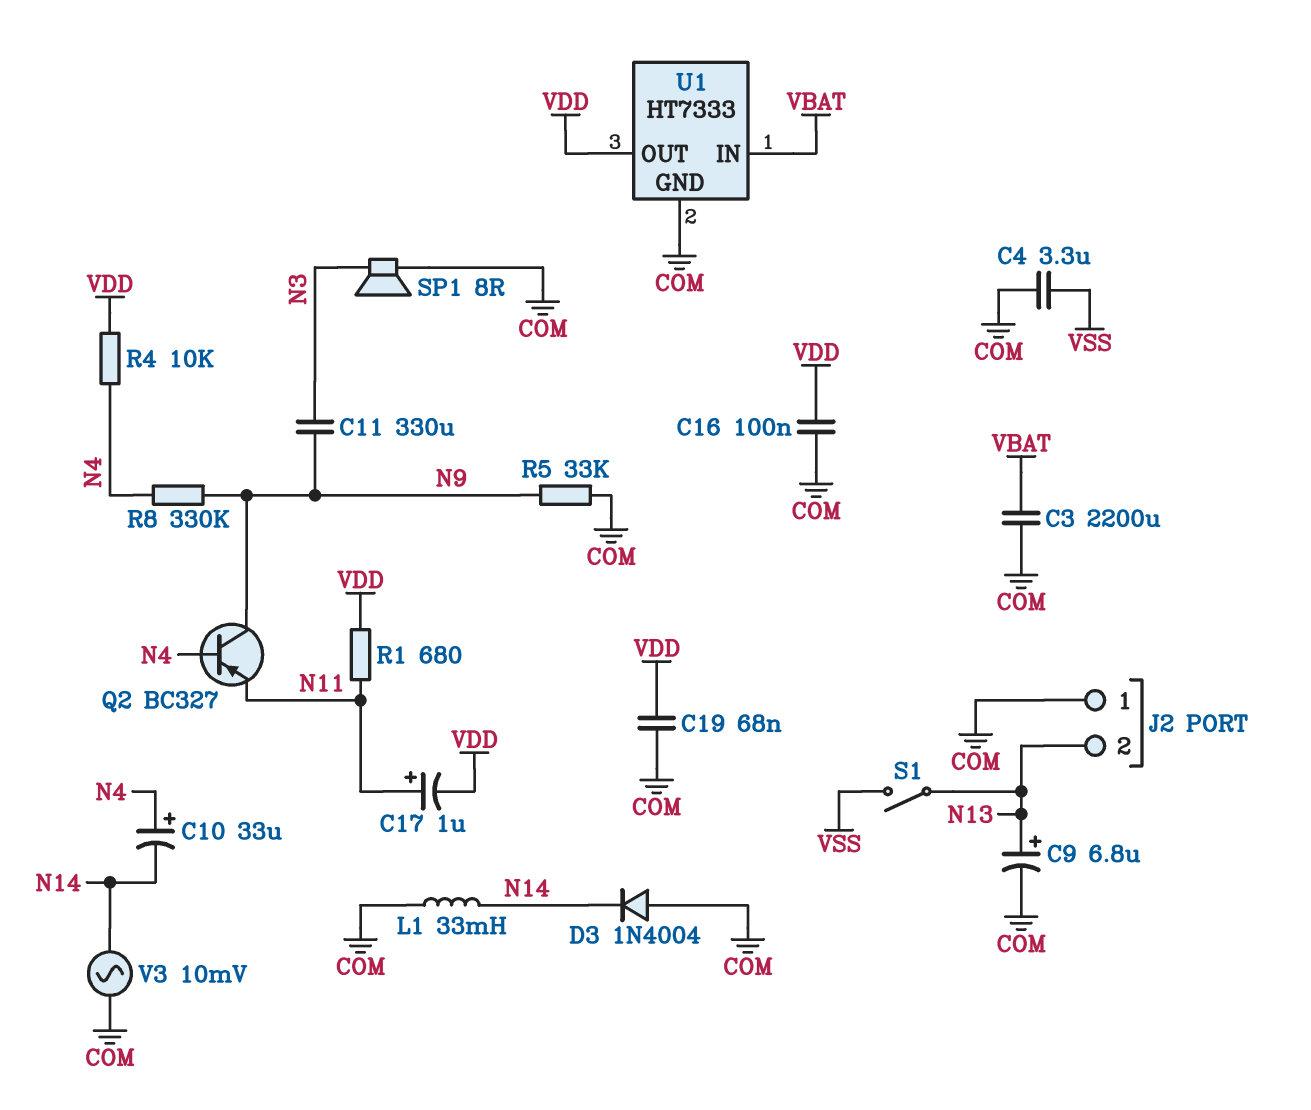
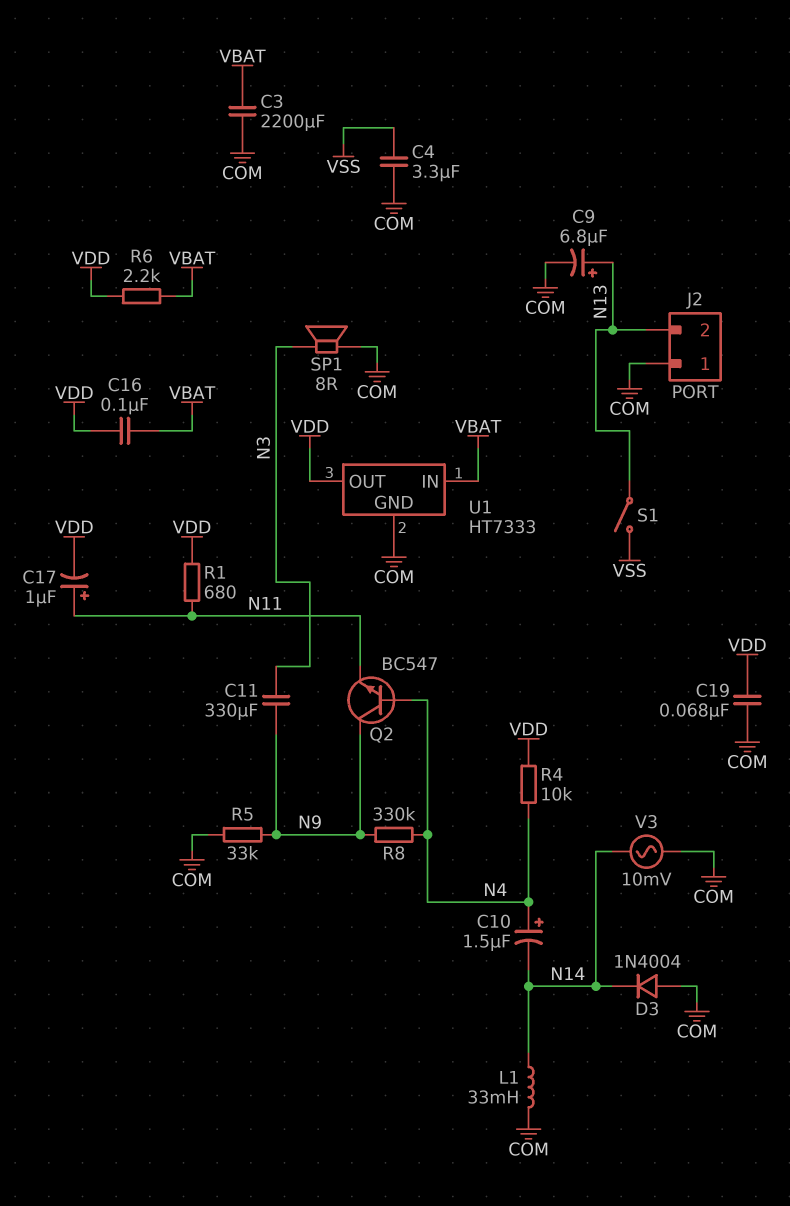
C10: 33uF (plus N4, minus N14) -> 1.5uF (plus N4, minus N14)
C16: 100nF (COM, VDD) -> 100nF (VBAT, VDD)
Q2: PNP BC327 (B N4, C N9, E N11) -> NPN BC547 (B N4, C N9, E N11)
R6: none -> 2.2k (VBAT, VDD)

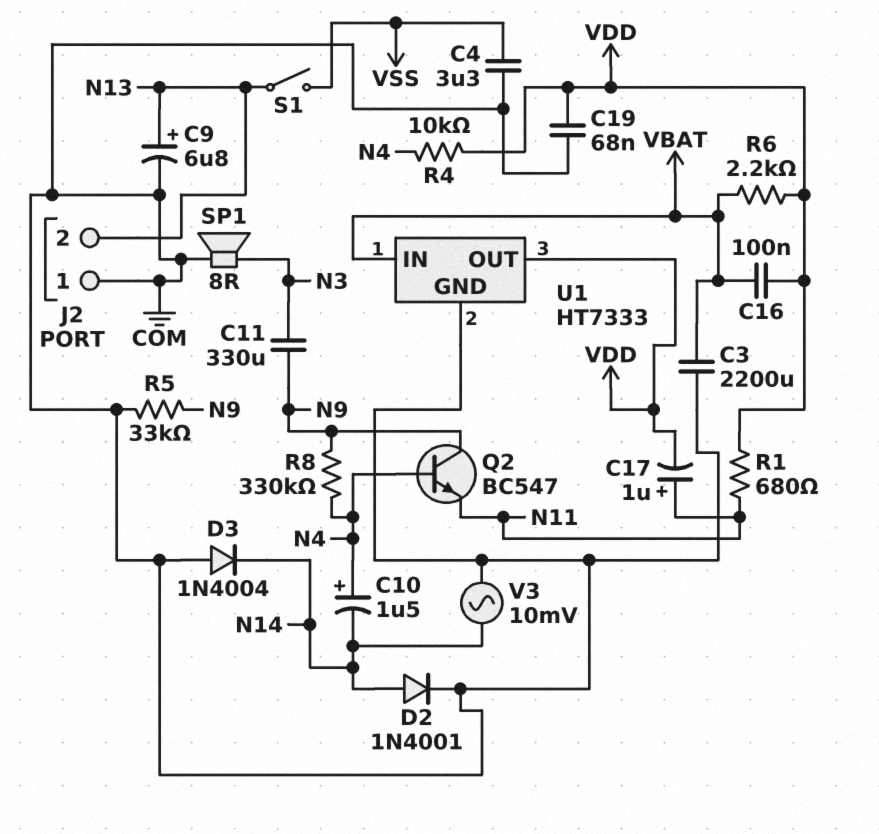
D2: none -> diode 1N4001 (A N14, K COM)
L1: 33mH (COM, N14) -> none

